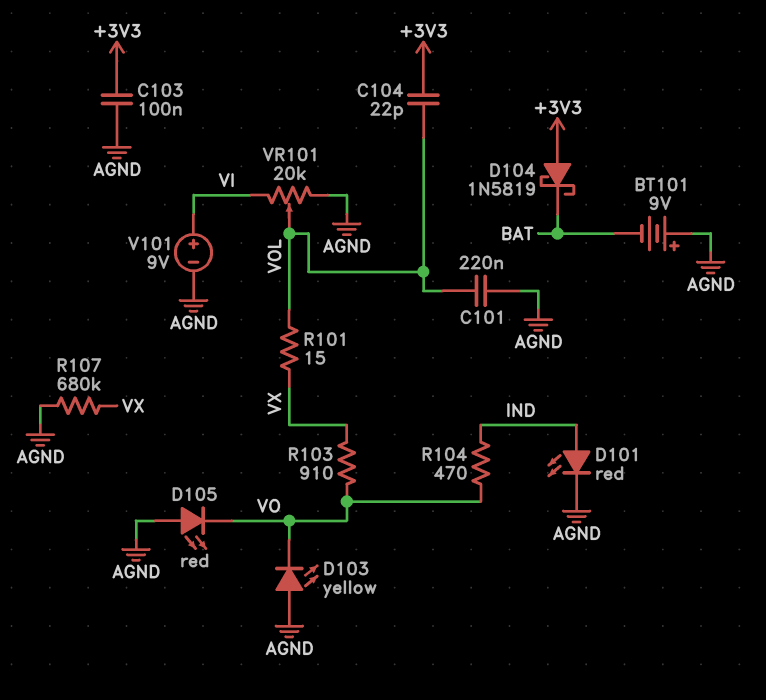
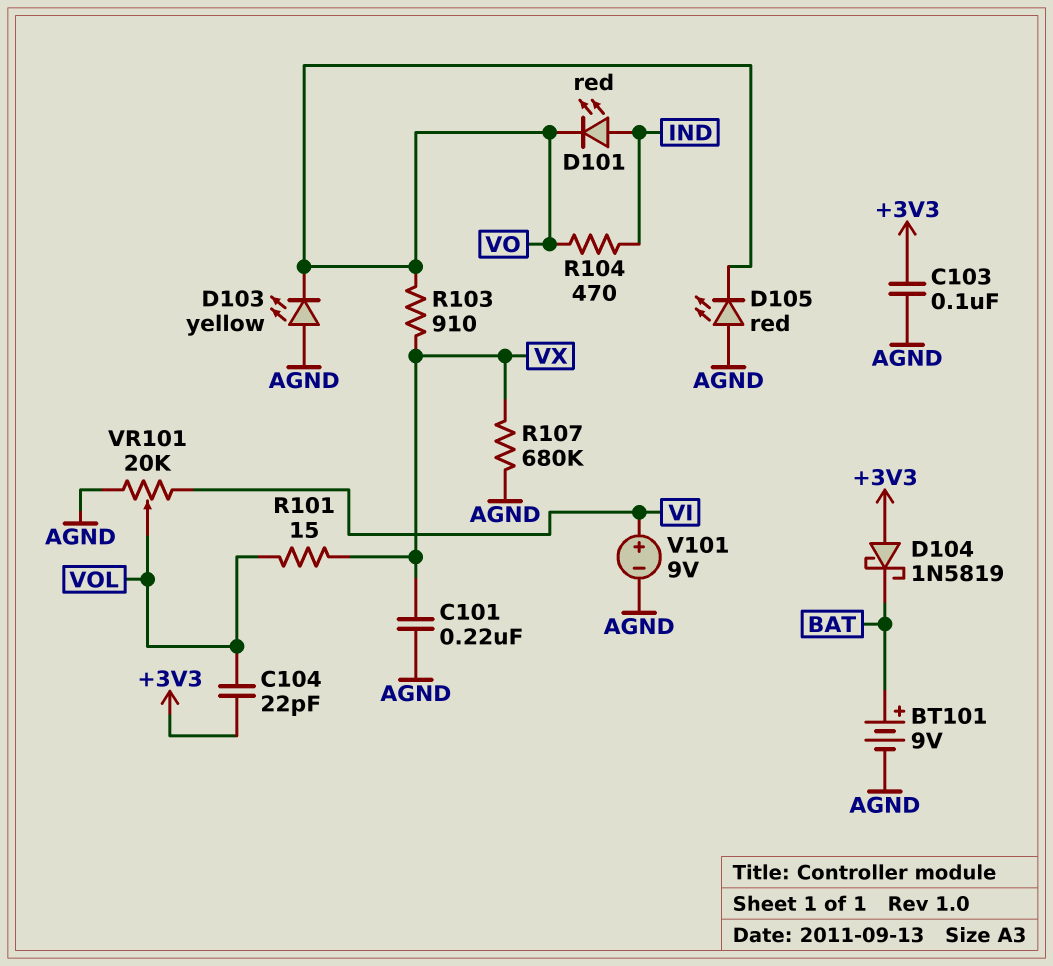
BT101: 9V (plus AGND, minus BAT) -> 9V (plus BAT, minus AGND)
C101: 220nF (AGND, VOL) -> 220nF (AGND, VX)
D101: LED red (A IND, K AGND) -> LED red (A IND, K VO)

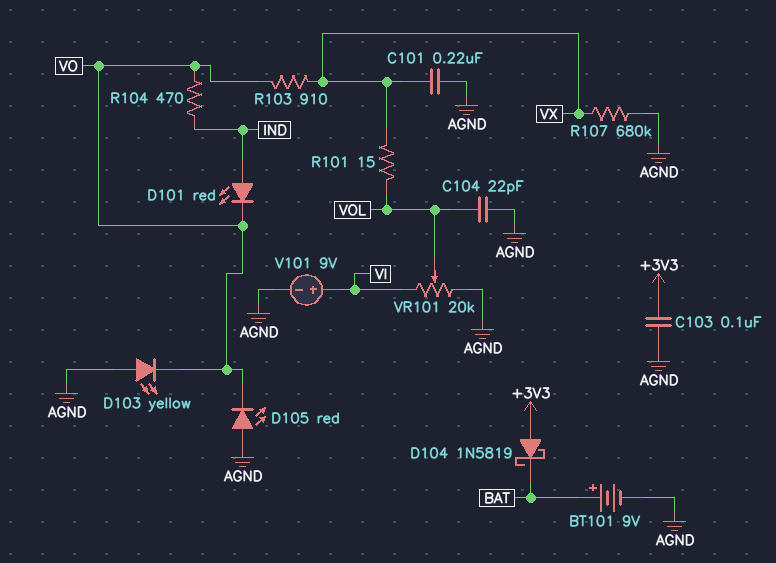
C104: 22pF (+3V3, VOL) -> 22pF (AGND, VOL)

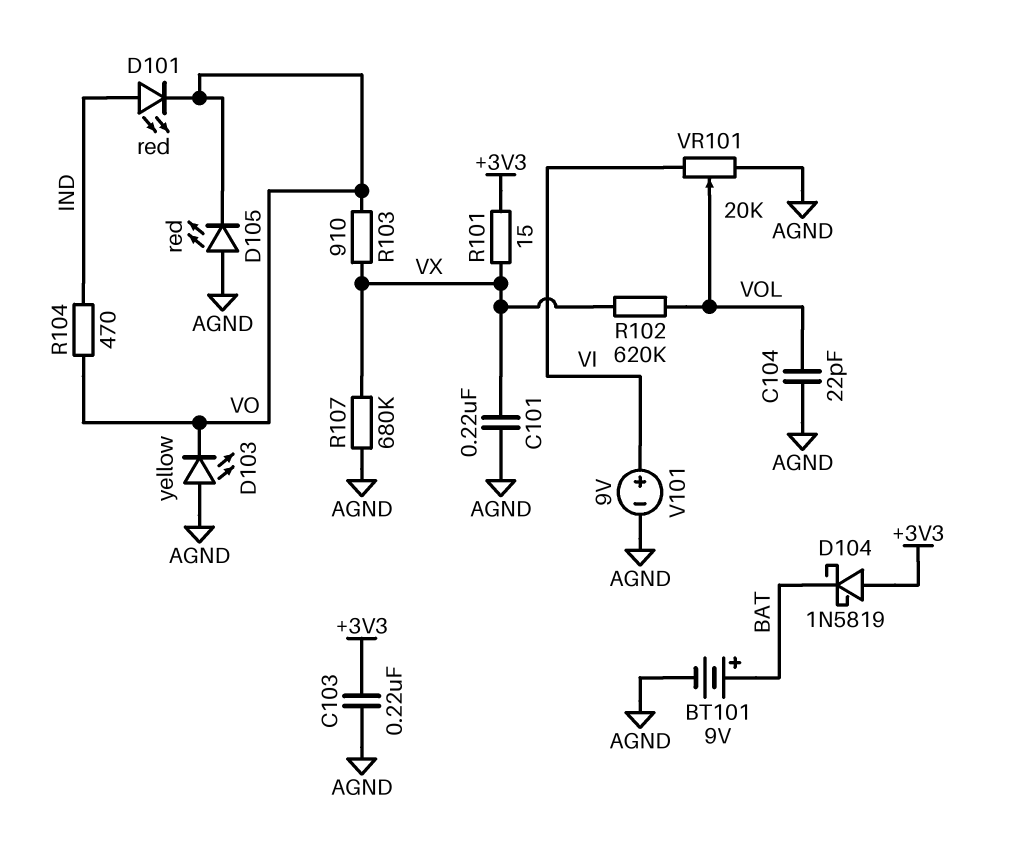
C103: 100nF (+3V3, AGND) -> 220nF (+3V3, AGND)
R101: 15 (VOL, VX) -> 15 (+3V3, VX)
R102: none -> 620k (VOL, VX)

